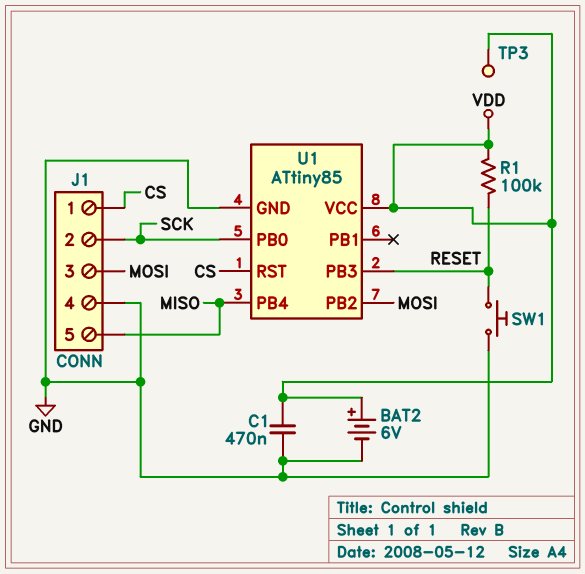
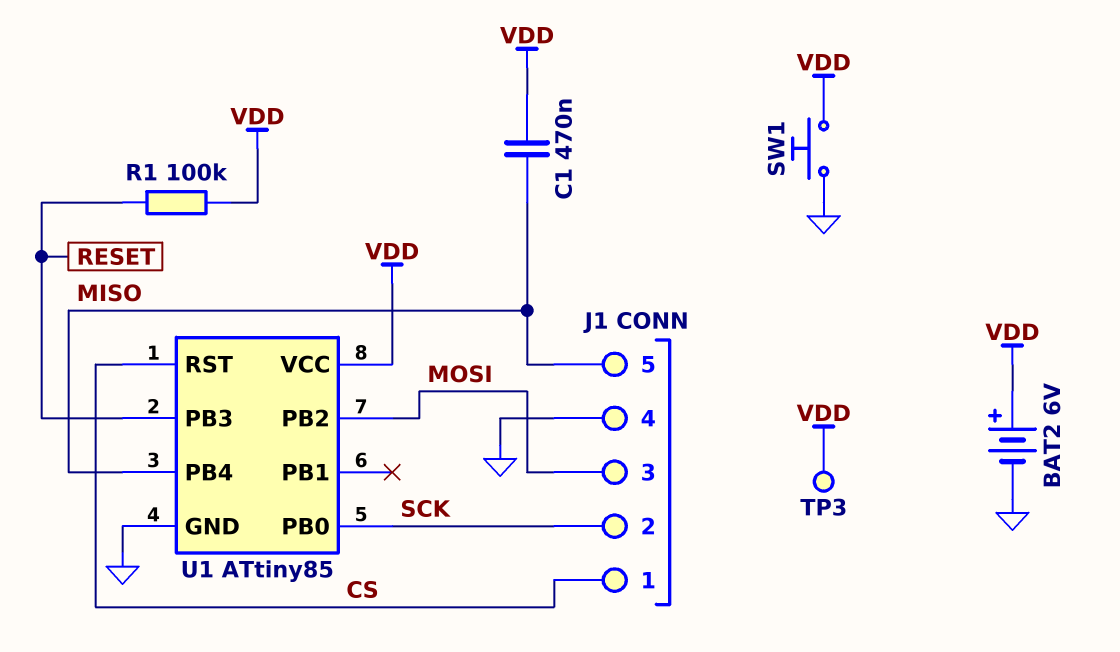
C1: 470nF (GND, VDD) -> 470nF (MISO, VDD)
SW1: button (GND, RESET) -> button (GND, VDD)

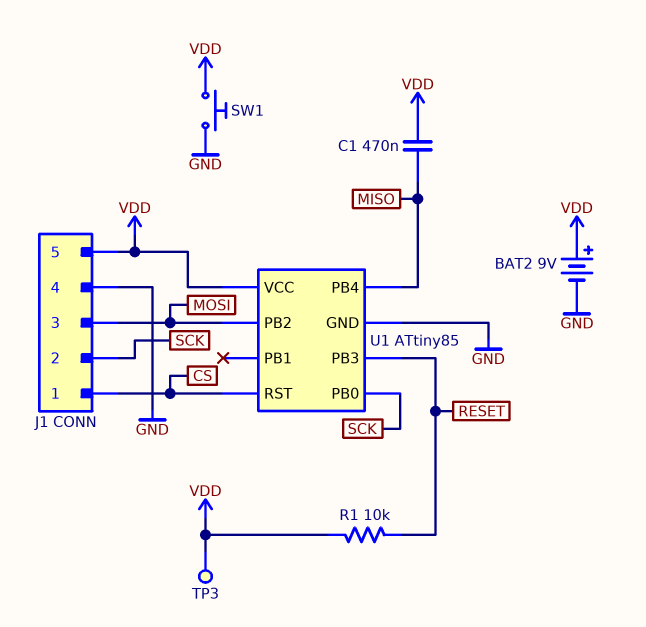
BAT2: 6V (plus VDD, minus GND) -> 9V (plus VDD, minus GND)
J1 pin 5: MISO -> VDD
R1: 100k (RESET, VDD) -> 10k (RESET, VDD)

